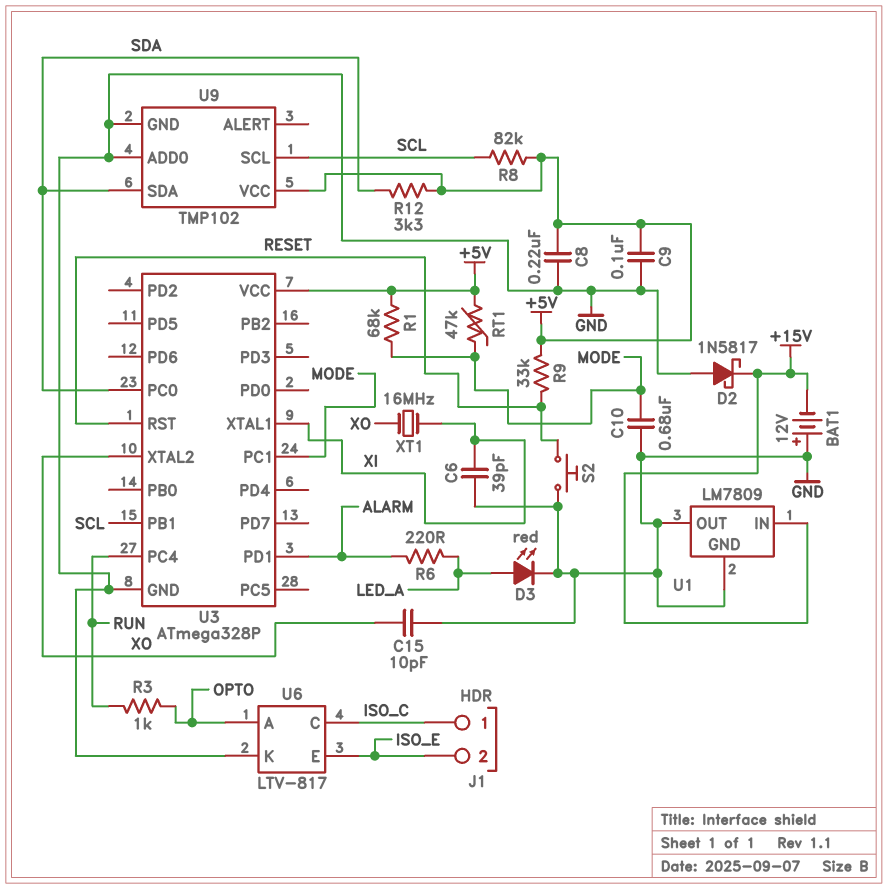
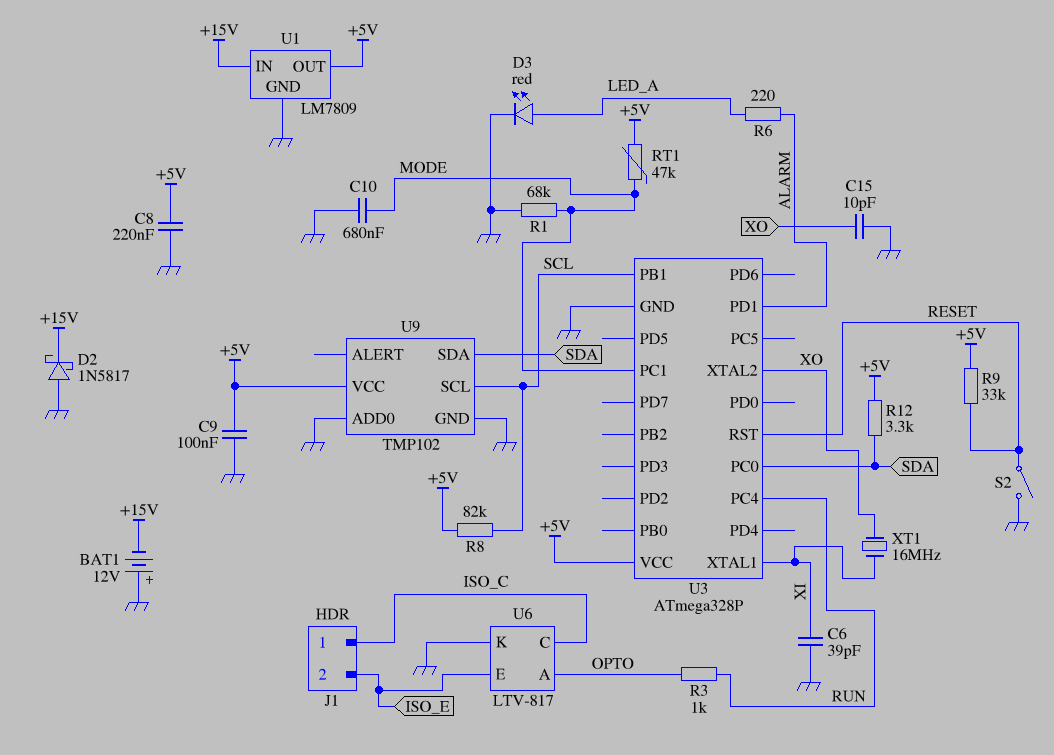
R1: 68k (+5V, MODE) -> 68k (GND, MODE)
S2: button (GND, RESET) -> switch (GND, RESET)
U1 pin OUT: GND -> +5V

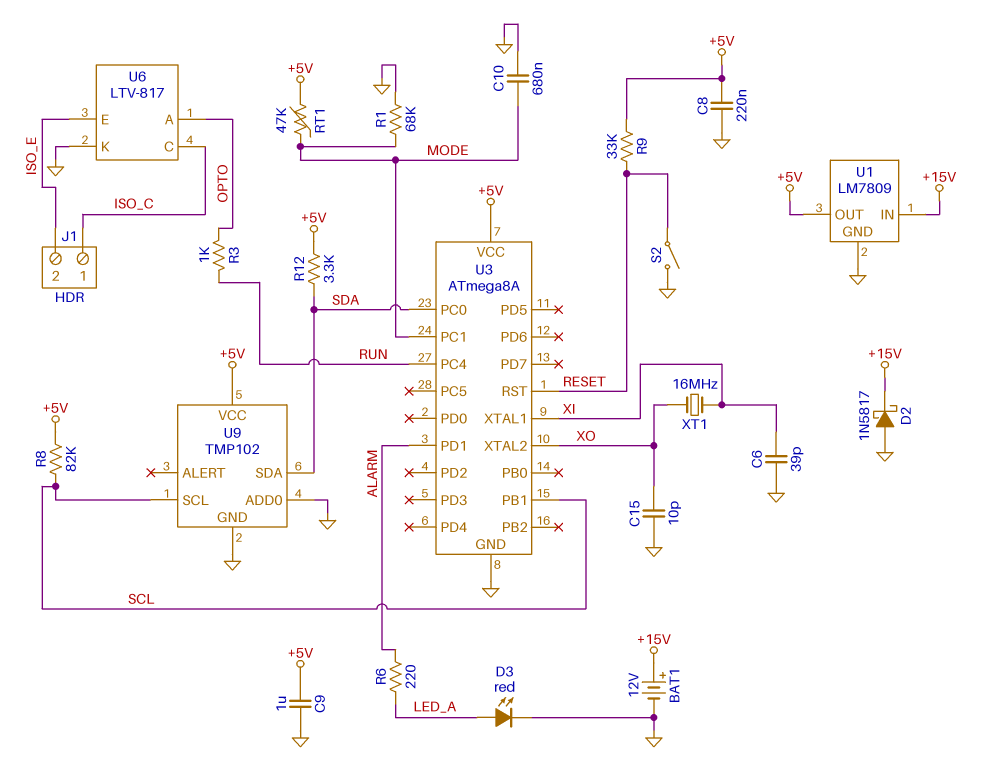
BAT1: 12V (plus GND, minus +15V) -> 12V (plus +15V, minus GND)
C9: 100nF (+5V, GND) -> 1uF (+5V, GND)
U3: ATmega328P -> ATmega8A

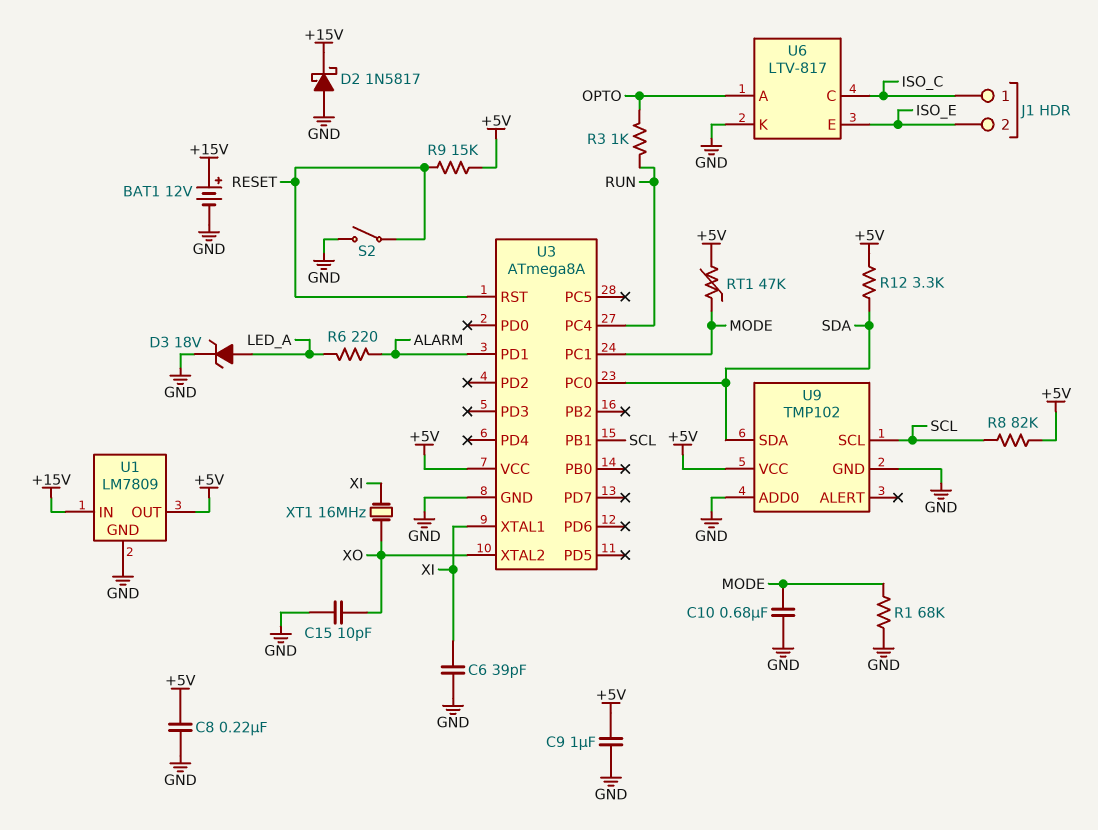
D3: LED red (A LED_A, K GND) -> zener 18V (A LED_A, K GND)
R9: 33k (+5V, RESET) -> 15k (+5V, RESET)

